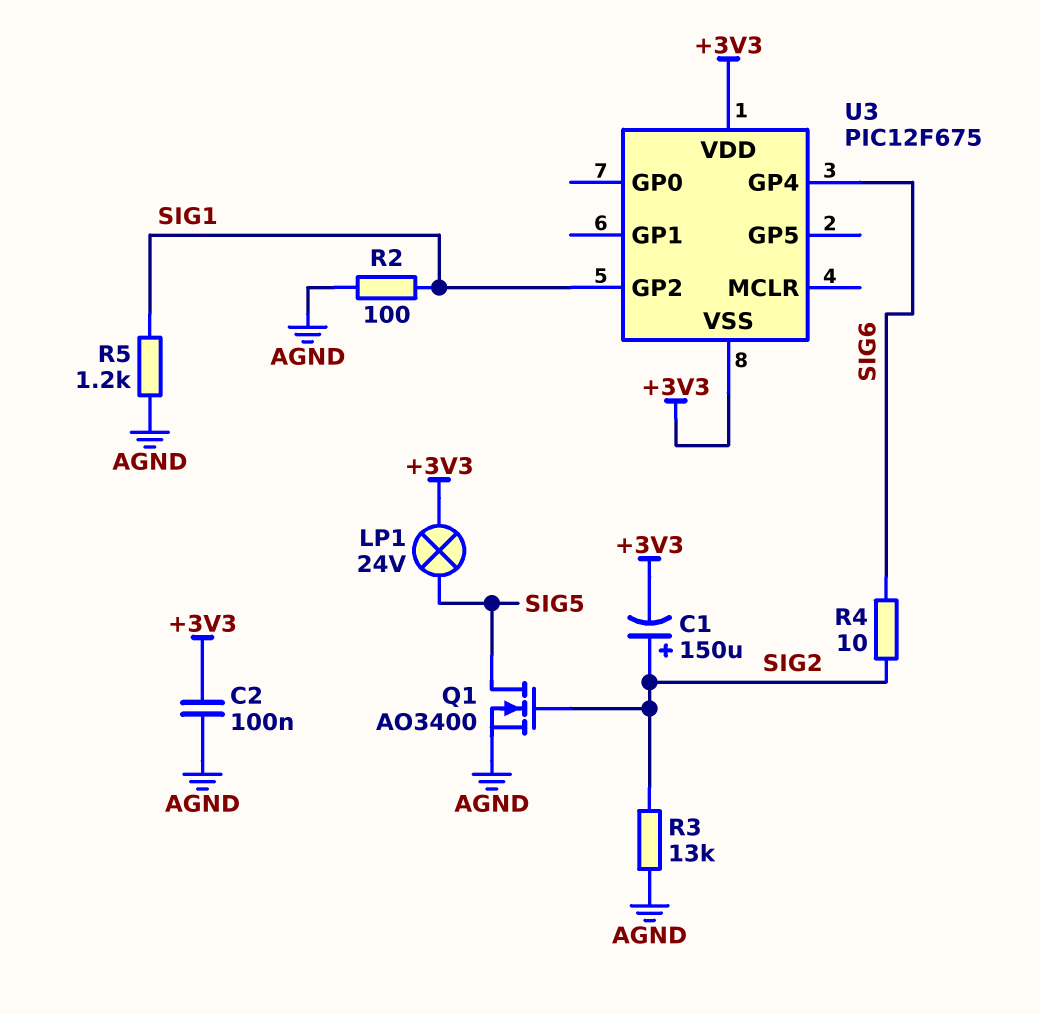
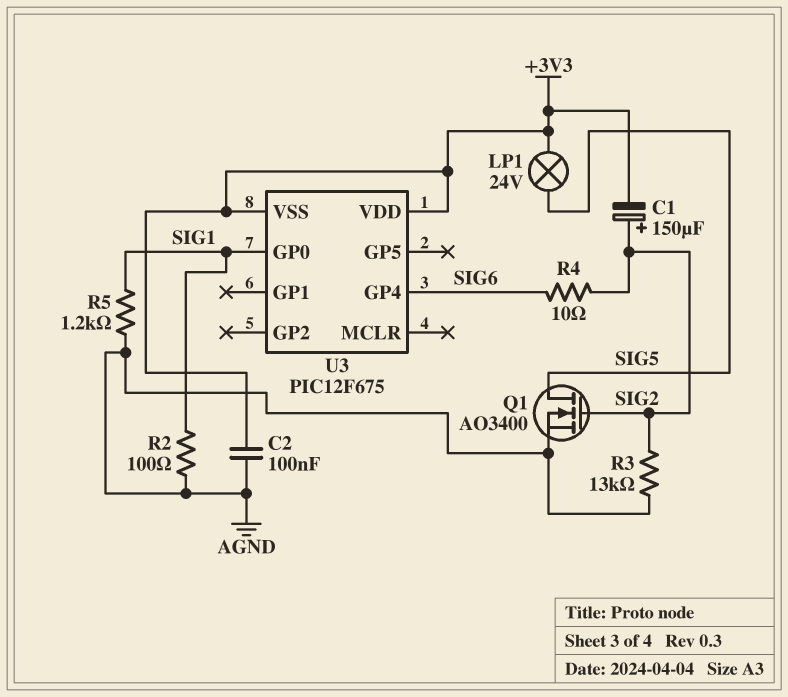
U3 pin GP0: none -> SIG1
U3 pin GP2: SIG1 -> none

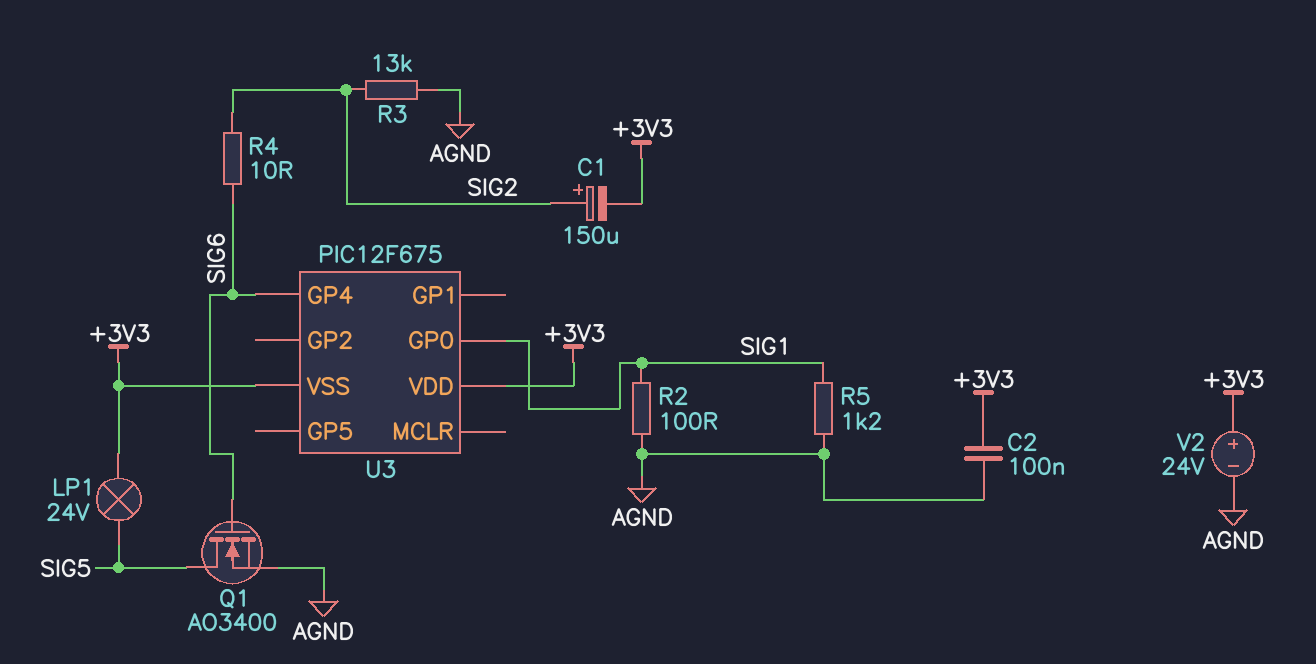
Q1: NMOS AO3400 (G SIG2, D SIG5, S AGND) -> NMOS AO3400 (G SIG6, D SIG5, S AGND)
V2: none -> 24V (plus +3V3, minus AGND)

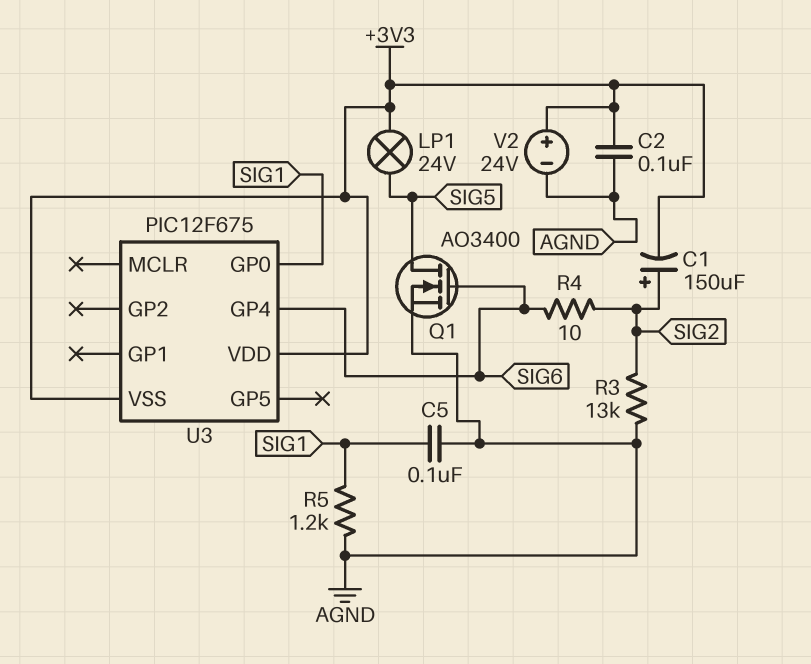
C5: none -> 100nF (AGND, SIG1)
R2: 100 (AGND, SIG1) -> none

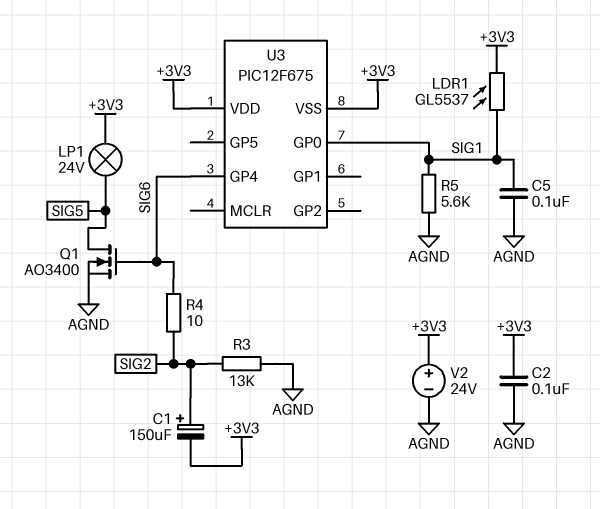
LDR1: none -> GL5537 (+3V3, SIG1)
R5: 1.2k (AGND, SIG1) -> 5.6k (AGND, SIG1)

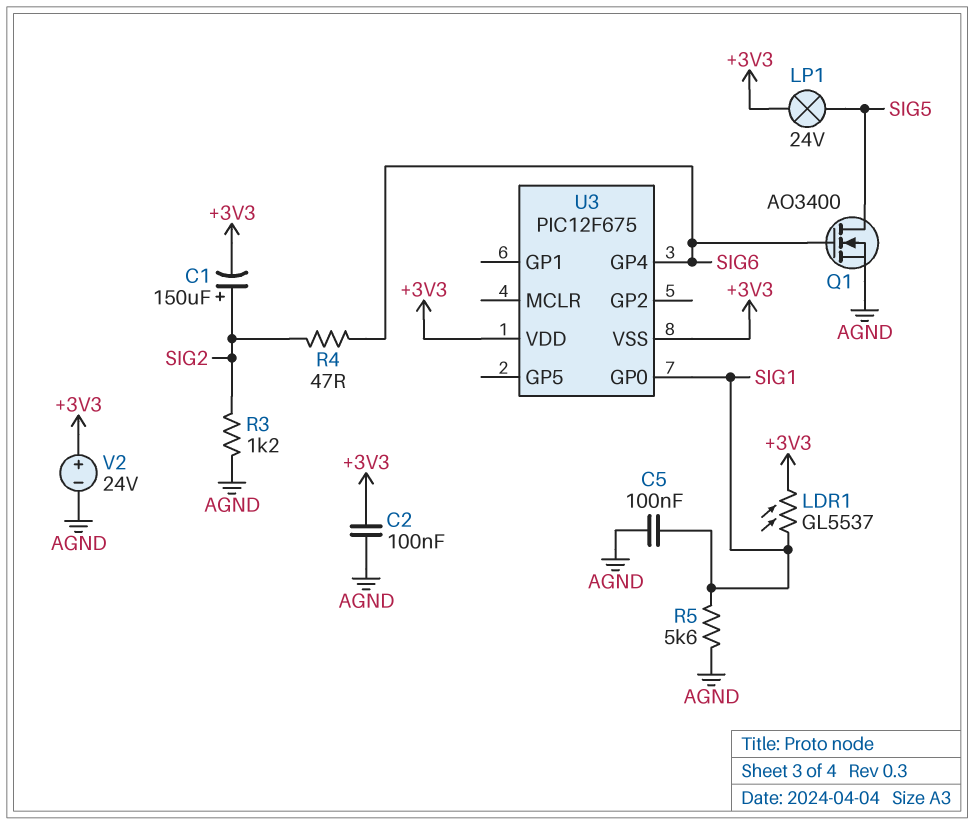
R3: 13k (AGND, SIG2) -> 1.2k (AGND, SIG2)
R4: 10 (SIG2, SIG6) -> 47 (SIG2, SIG6)

